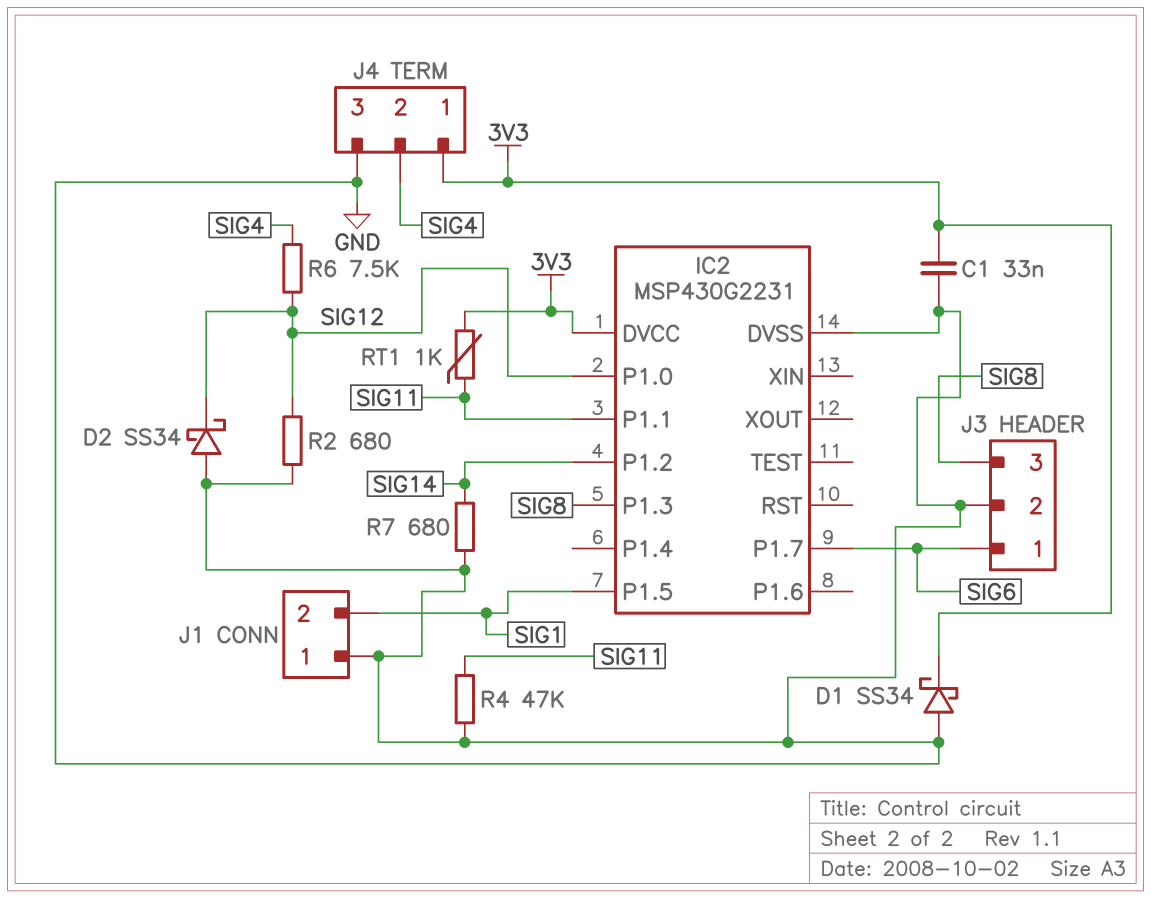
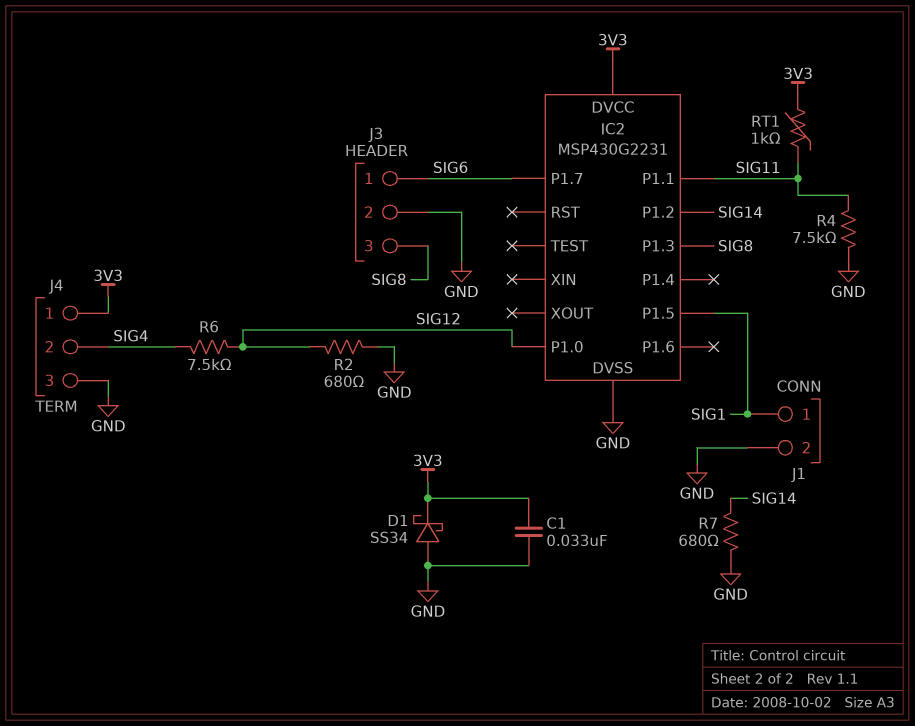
D2: schottky SS34 (A GND, K SIG12) -> none
J1 pin 1: GND -> SIG1
J1 pin 2: SIG1 -> GND
R4: 47k (GND, SIG11) -> 7.5k (GND, SIG11)

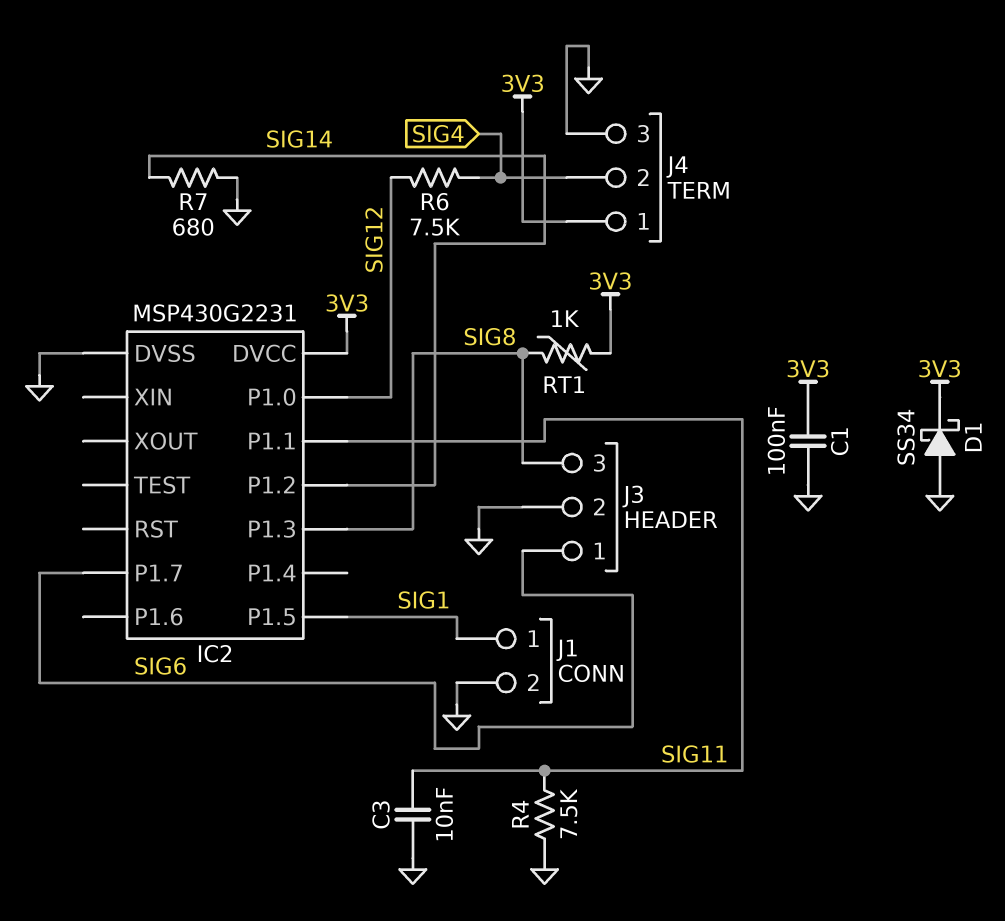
C1: 33nF (3V3, GND) -> 100nF (3V3, GND)
C3: none -> 10nF (GND, SIG11)
R2: 680 (GND, SIG12) -> none
RT1: 1k (3V3, SIG11) -> 1k (3V3, SIG8)

